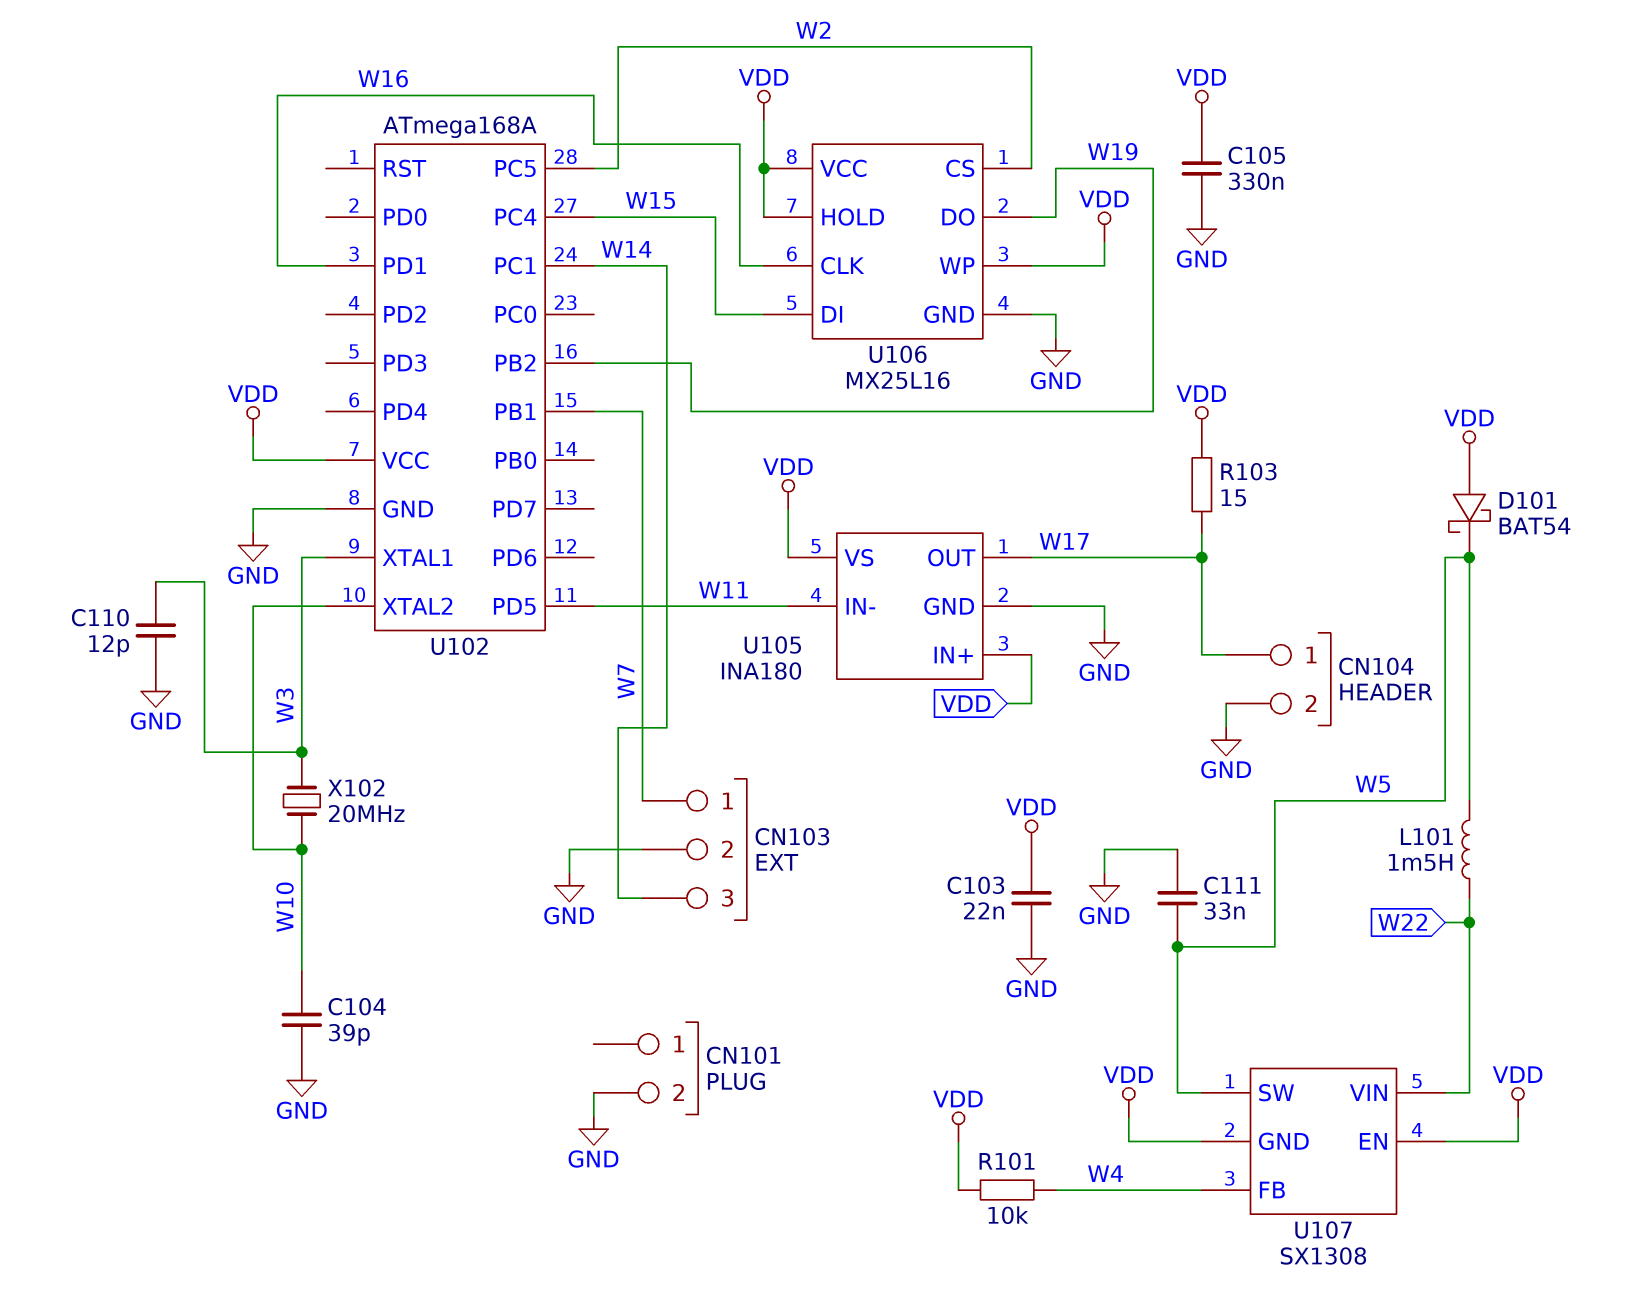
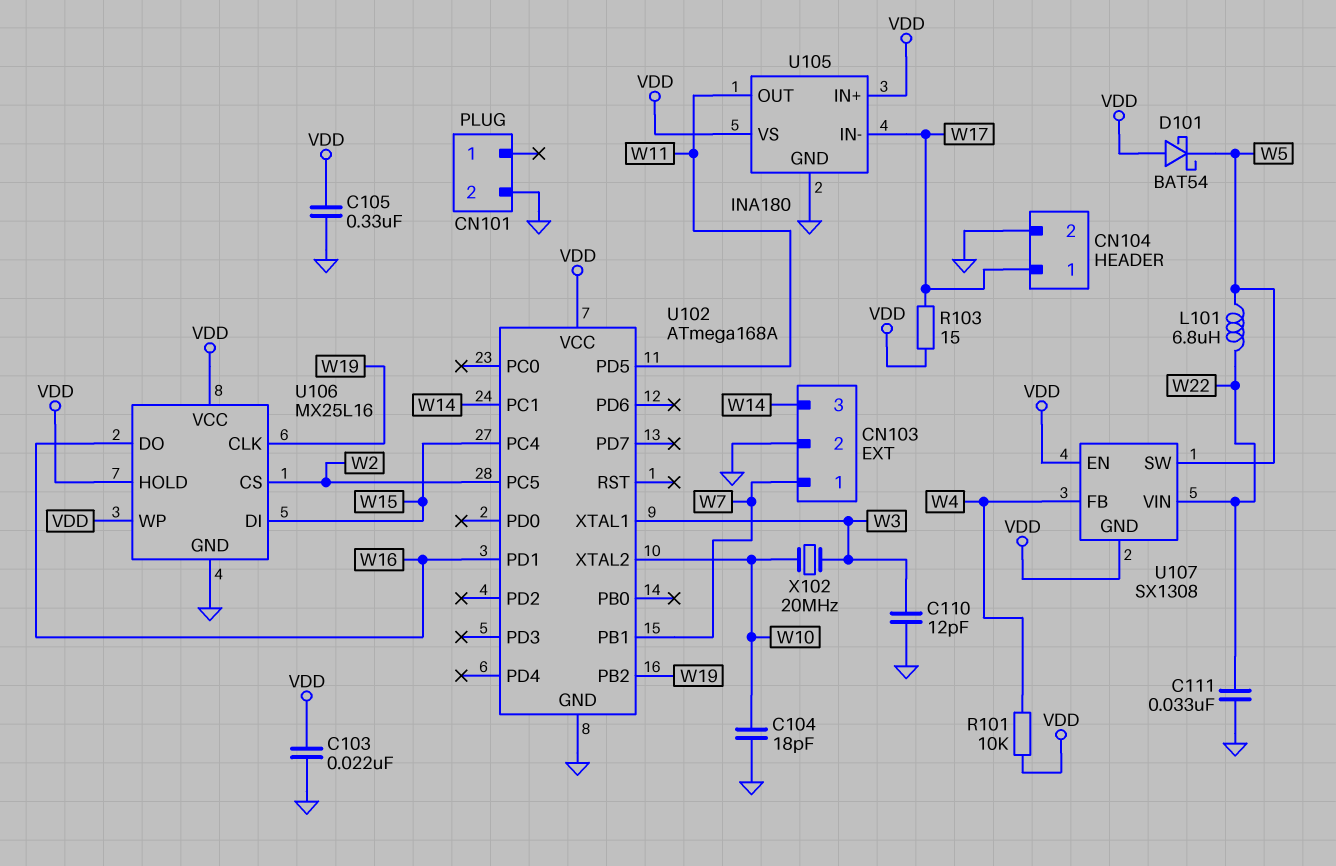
C104: 39pF (GND, W10) -> 18pF (GND, W10)
C111: 33nF (GND, W5) -> 33nF (GND, W22)
L101: 1.5mH (W5, W22) -> 6.8uH (W5, W22)
U105 pin IN-: W11 -> W17
U105 pin OUT: W17 -> W11
U106 pin CLK: W16 -> W19
U106 pin DO: W19 -> W16

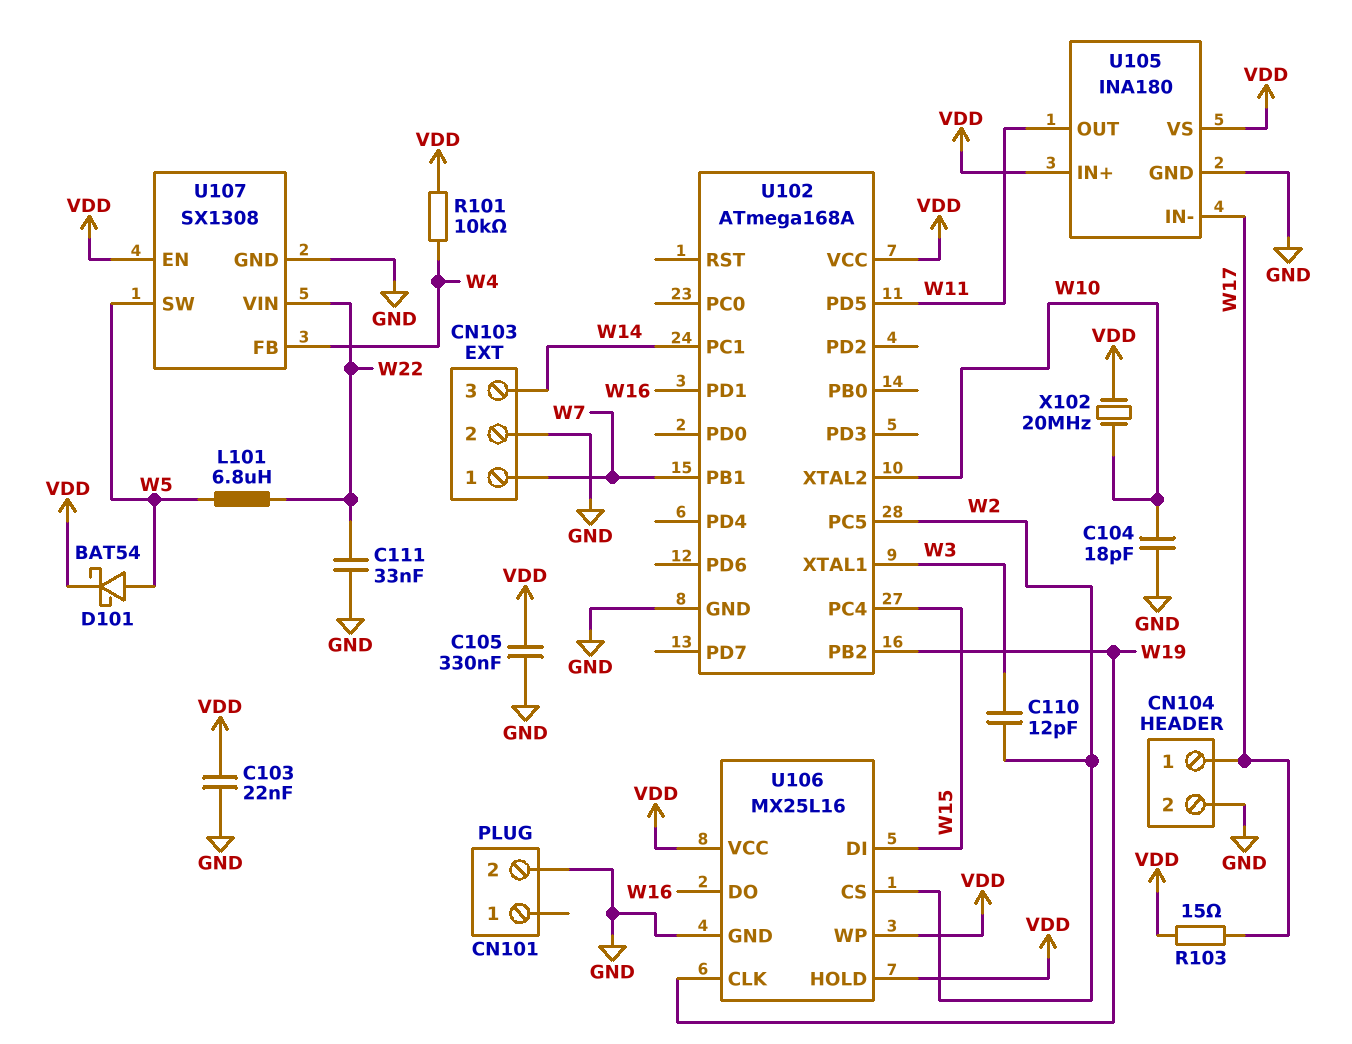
C110: 12pF (GND, W3) -> 12pF (W2, W3)
D101: schottky BAT54 (A VDD, K W5) -> schottky BAT54 (A W5, K VDD)
U107 pin GND: VDD -> GND
X102: 20MHz (W3, W10) -> 20MHz (VDD, W10)

